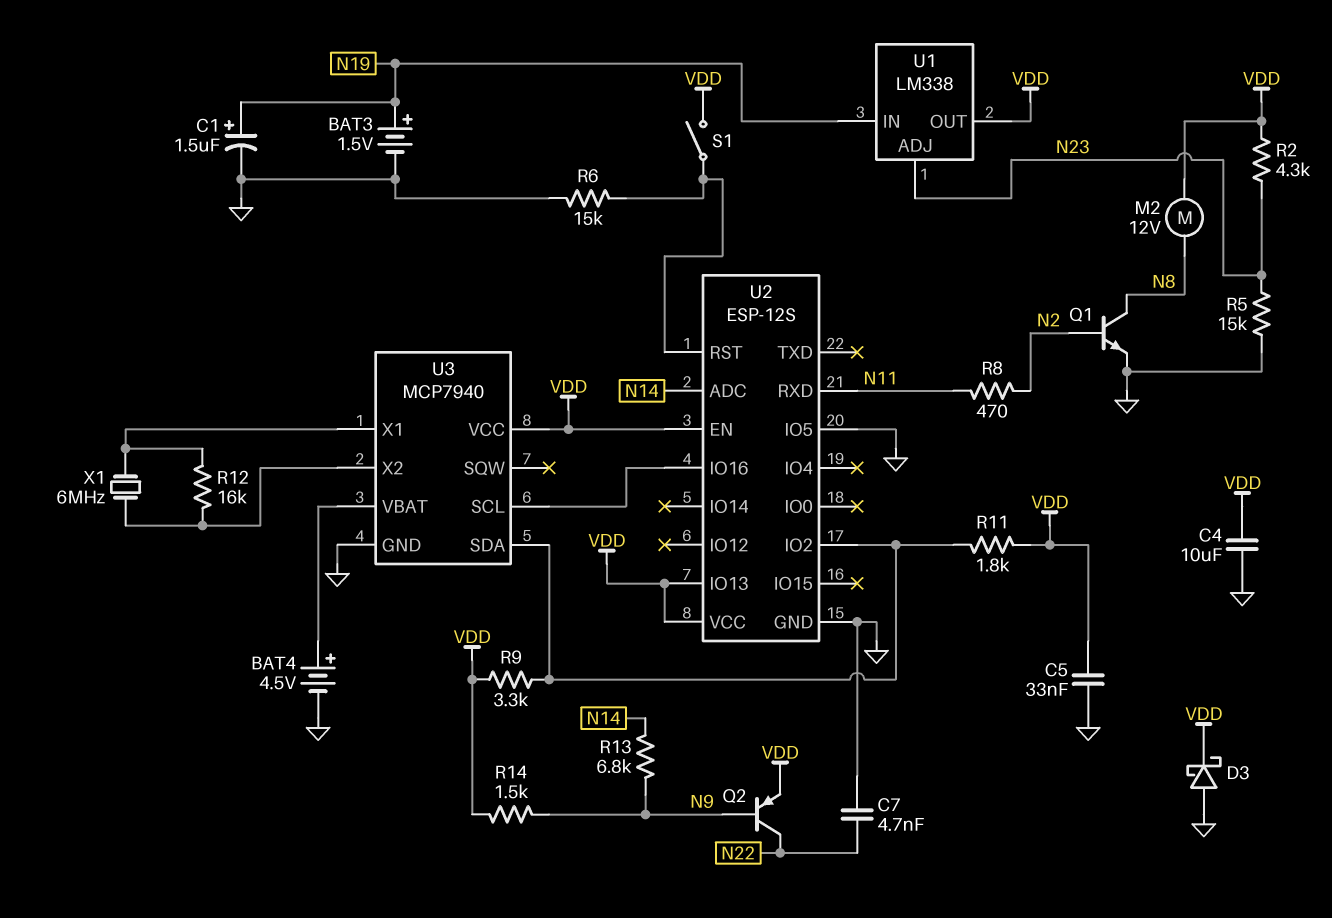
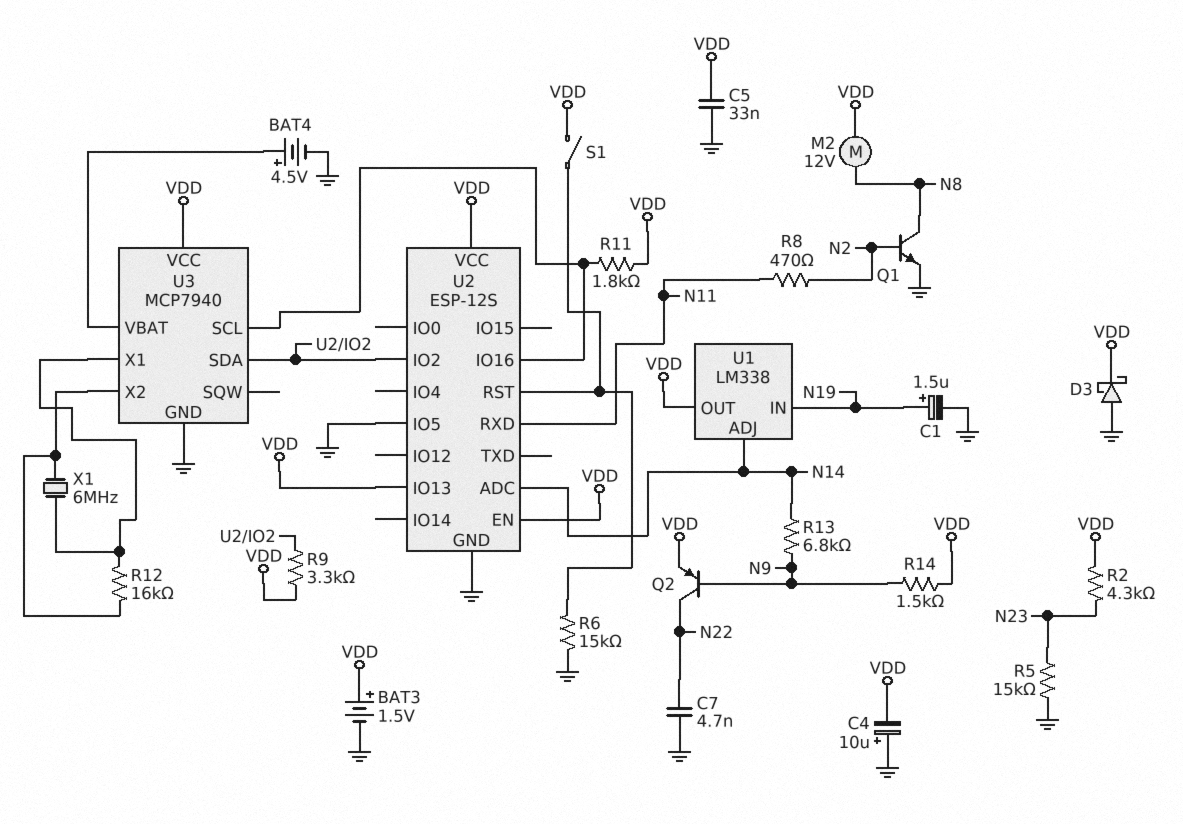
BAT3: 1.5V (plus N19, minus GND) -> 1.5V (plus VDD, minus GND)
C4: 10uF (GND, VDD) -> 10uF (plus GND, minus VDD)
R11: 1.8k (U2/IO2, VDD) -> 1.8k (U2/IO16, VDD)
U1 pin ADJ: N23 -> N14

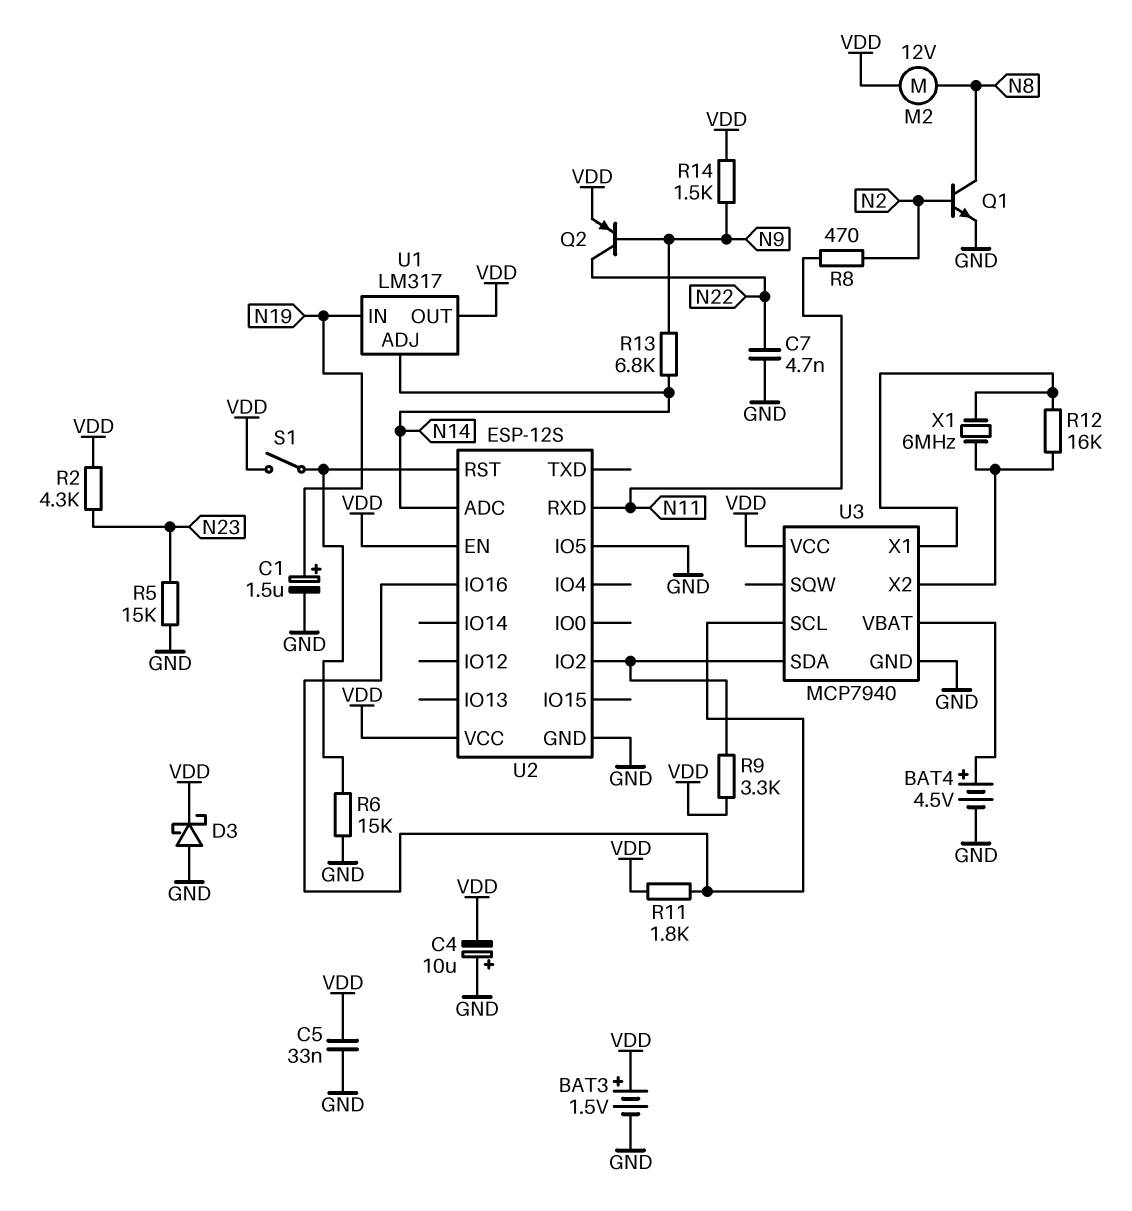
U1: LM338 -> LM317
U2 pin IO13: VDD -> none

